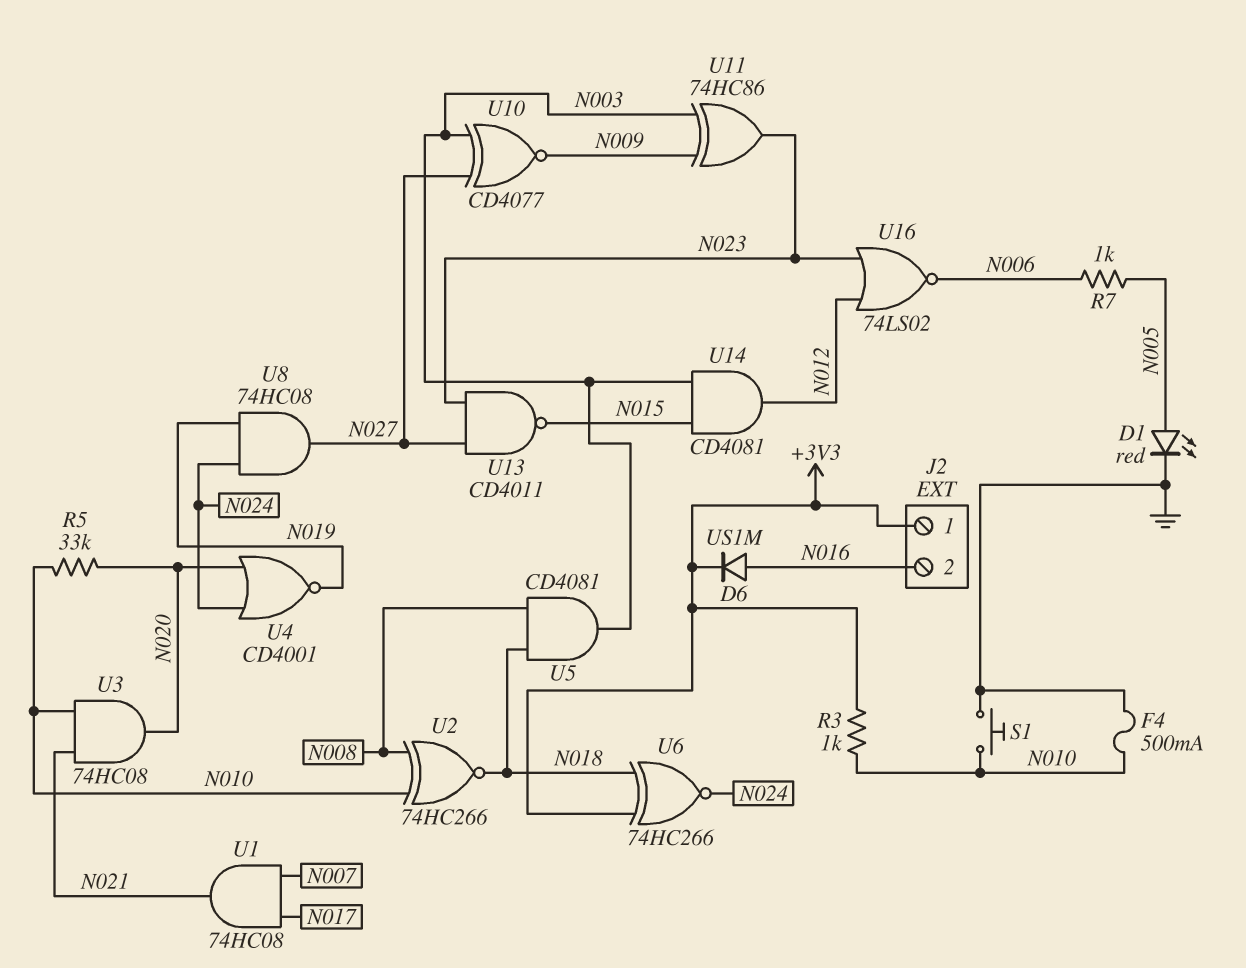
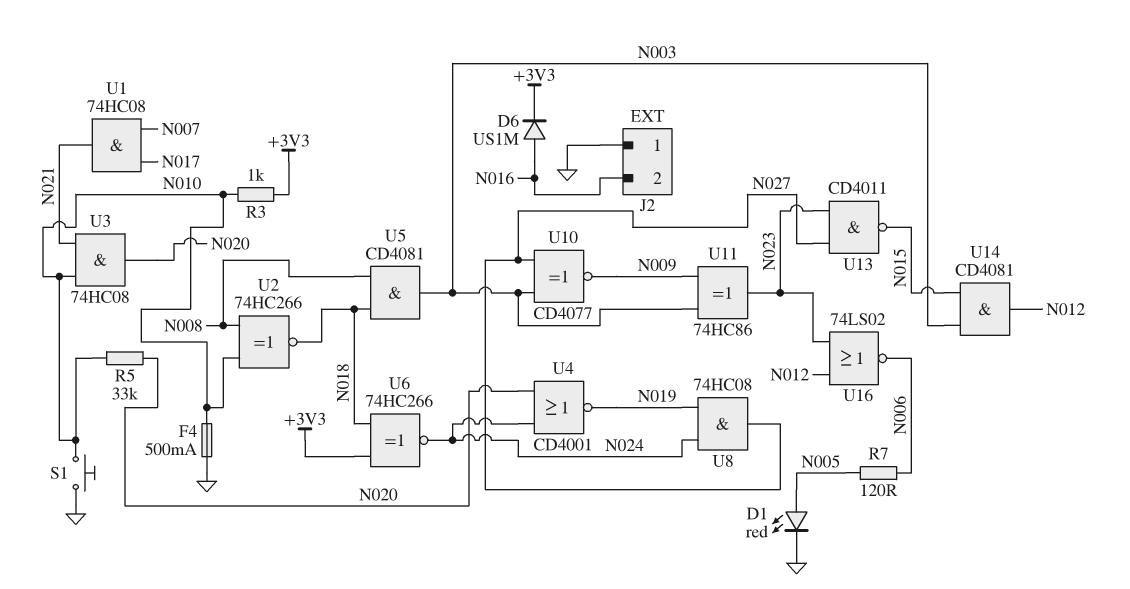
J2 pin 1: +3V3 -> GND
R7: 1k (N005, N006) -> 120 (N005, N006)

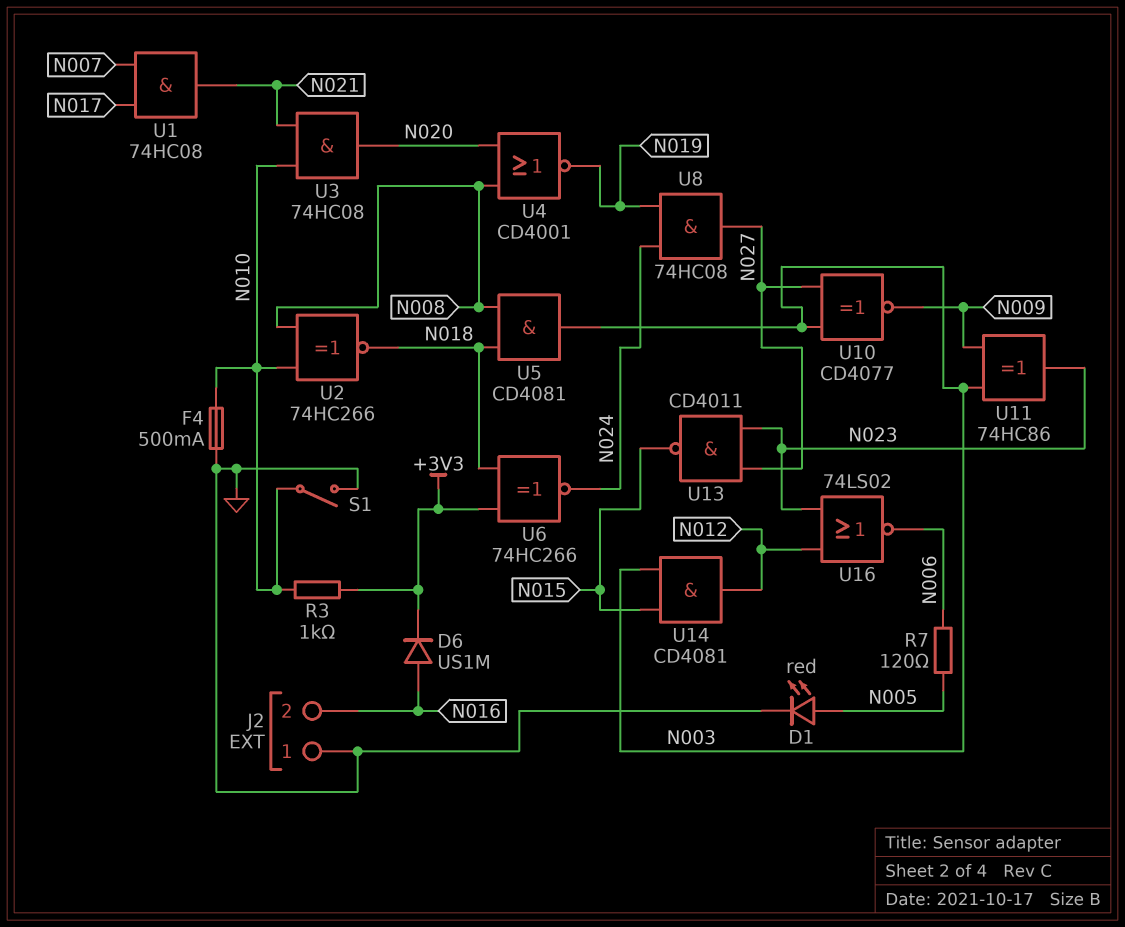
R5: 33k (N010, N020) -> none
S1: button (GND, N010) -> switch (GND, N010)
U4: NOR CD4001 (in N020, in N024, out N019) -> NOR CD4001 (in N008, in N020, out N019)

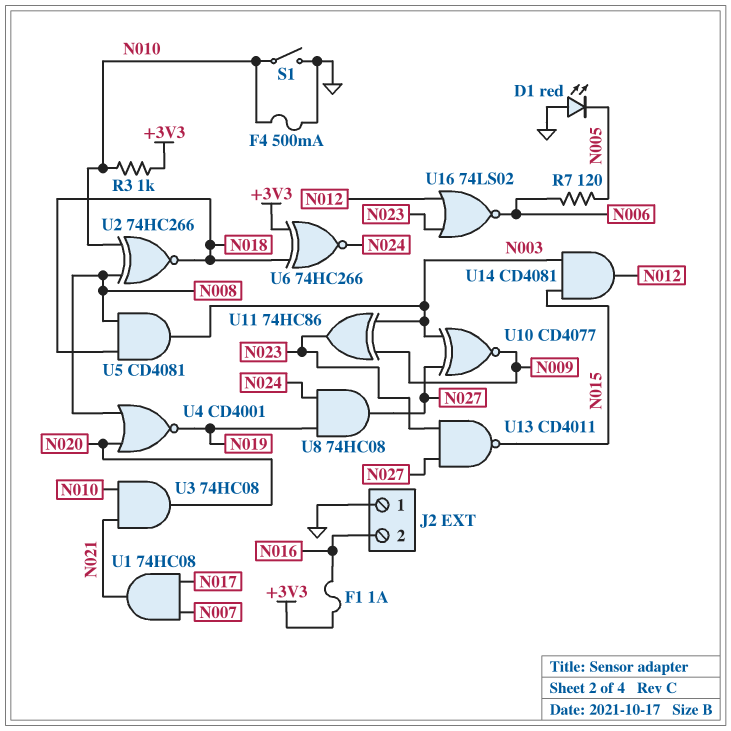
D1: LED red (A N005, K GND) -> LED red (A GND, K N005)
D6: diode US1M (A N016, K +3V3) -> none
F1: none -> 1A (+3V3, N016)

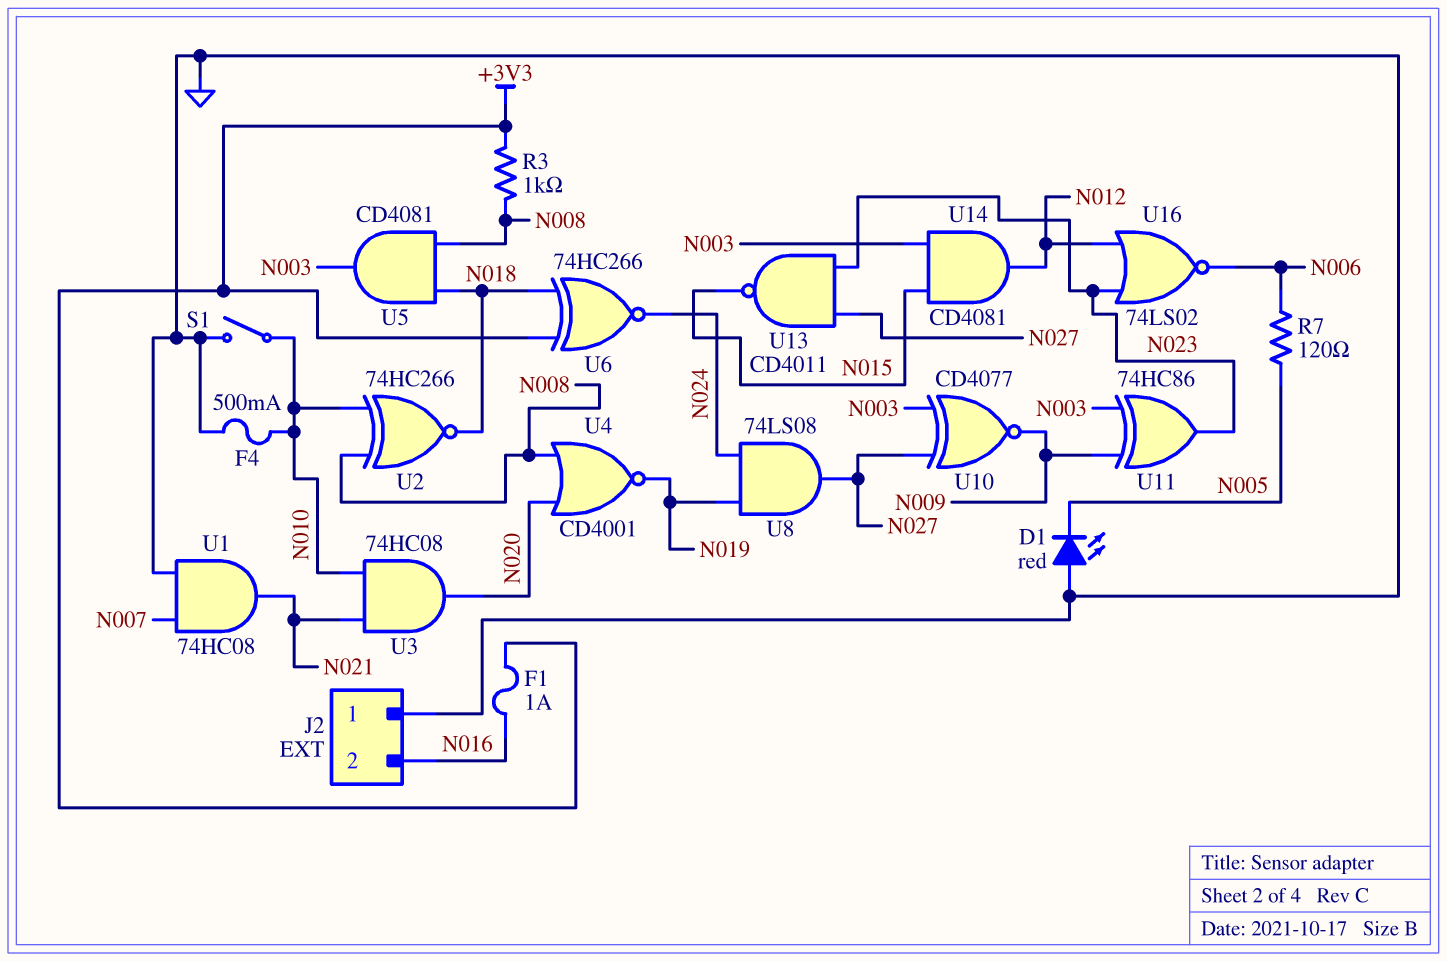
R3: 1k (+3V3, N010) -> 1k (+3V3, N008)
U1: AND 74HC08 (in N007, in N017, out N021) -> AND 74HC08 (in GND, in N007, out N021)
U8: AND 74HC08 (in N019, in N024, out N027) -> AND 74LS08 (in N019, in N024, out N027)

